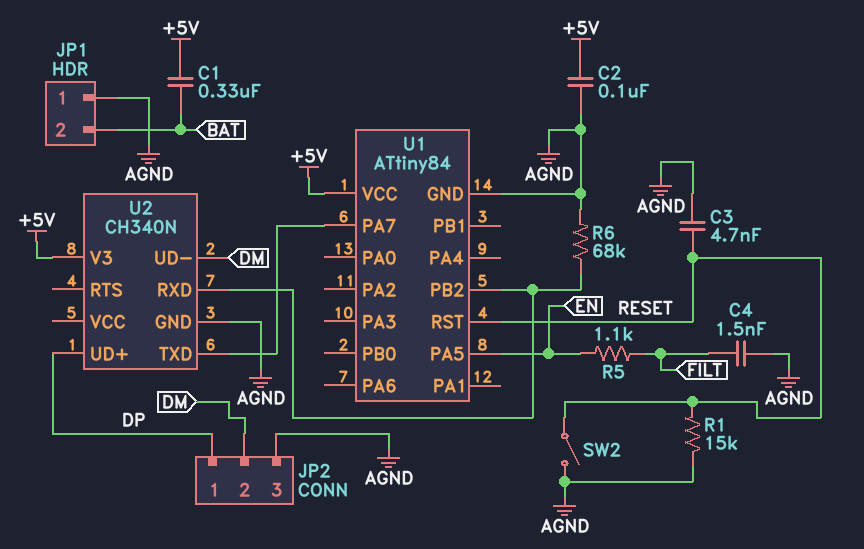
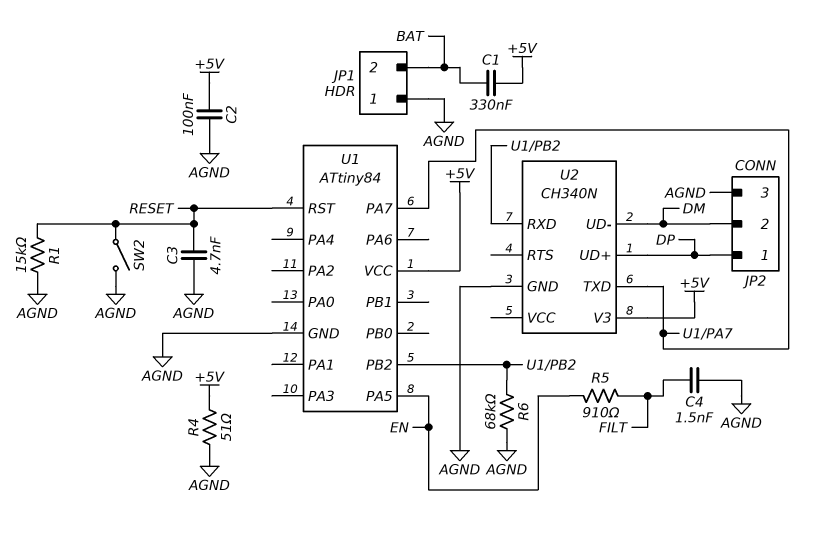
R4: none -> 51 (+5V, AGND)
R5: 1.1k (EN, FILT) -> 910 (EN, FILT)

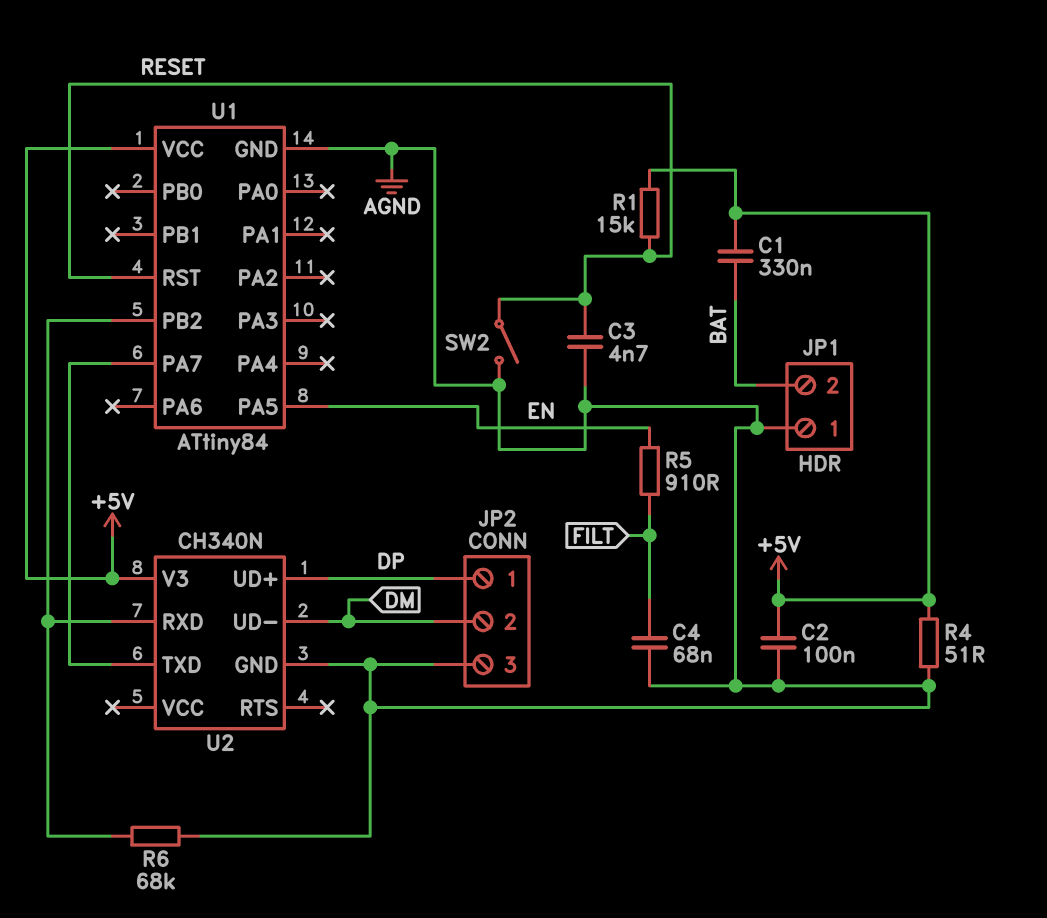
C4: 1.5nF (AGND, FILT) -> 68nF (AGND, FILT)
R1: 15k (AGND, RESET) -> 15k (+5V, RESET)

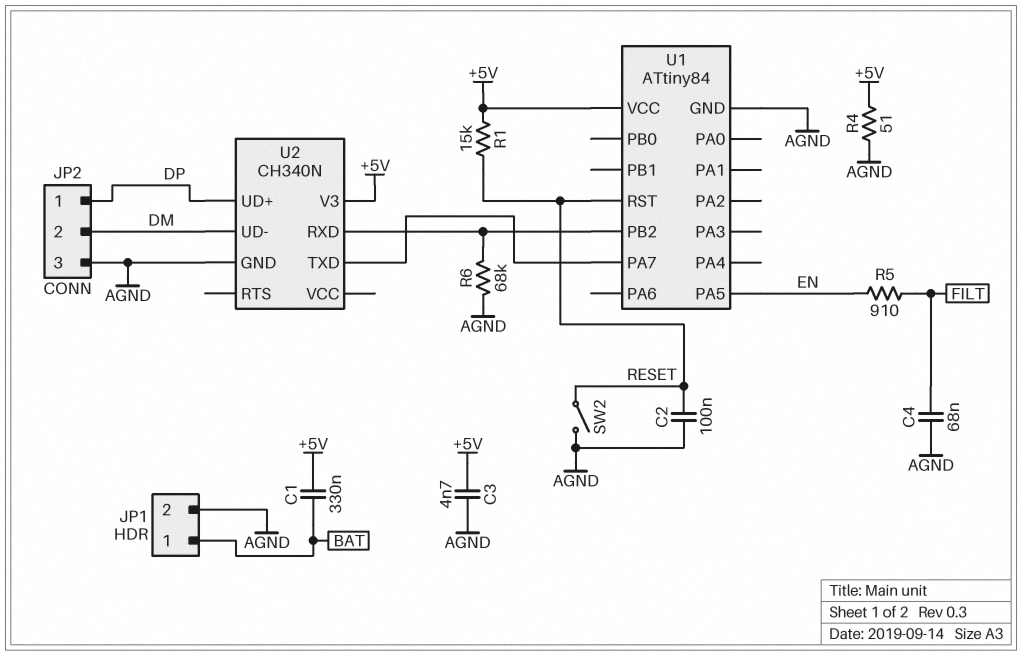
C2: 100nF (+5V, AGND) -> 100nF (AGND, RESET)
C3: 4.7nF (AGND, RESET) -> 4.7nF (+5V, AGND)
JP1 pin 1: AGND -> BAT
JP1 pin 2: BAT -> AGND

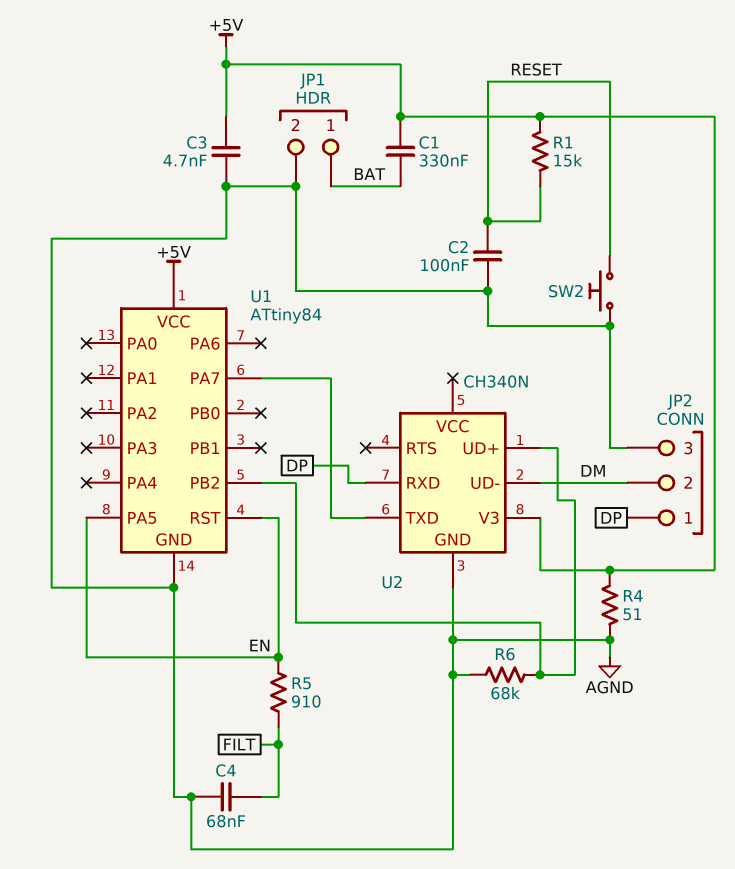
SW2: switch (AGND, RESET) -> button (AGND, RESET)
U1 pin RST: RESET -> EN
U2 pin RXD: U1/PB2 -> DP
U2 pin UD+: DP -> U1/PB2

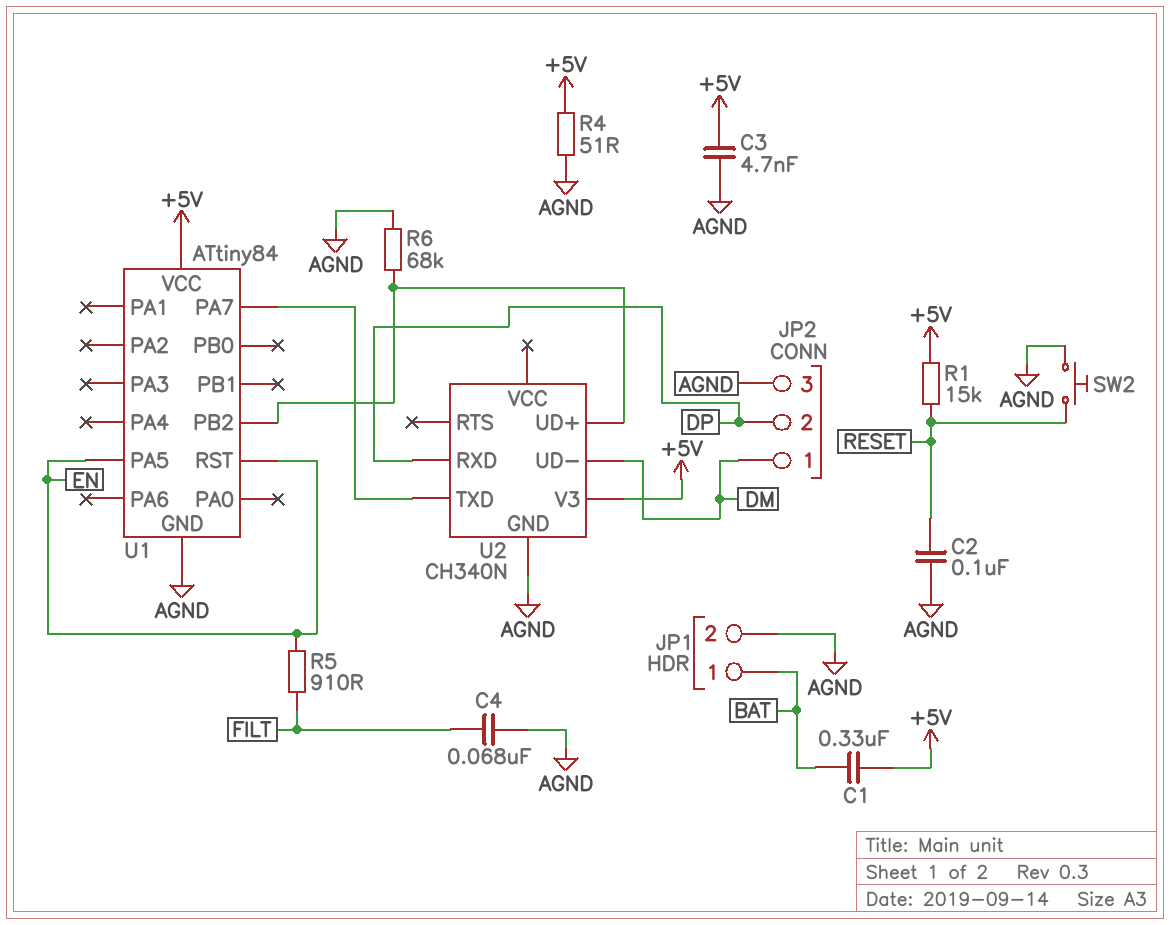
JP2 pin 1: DP -> DM
JP2 pin 2: DM -> DP

